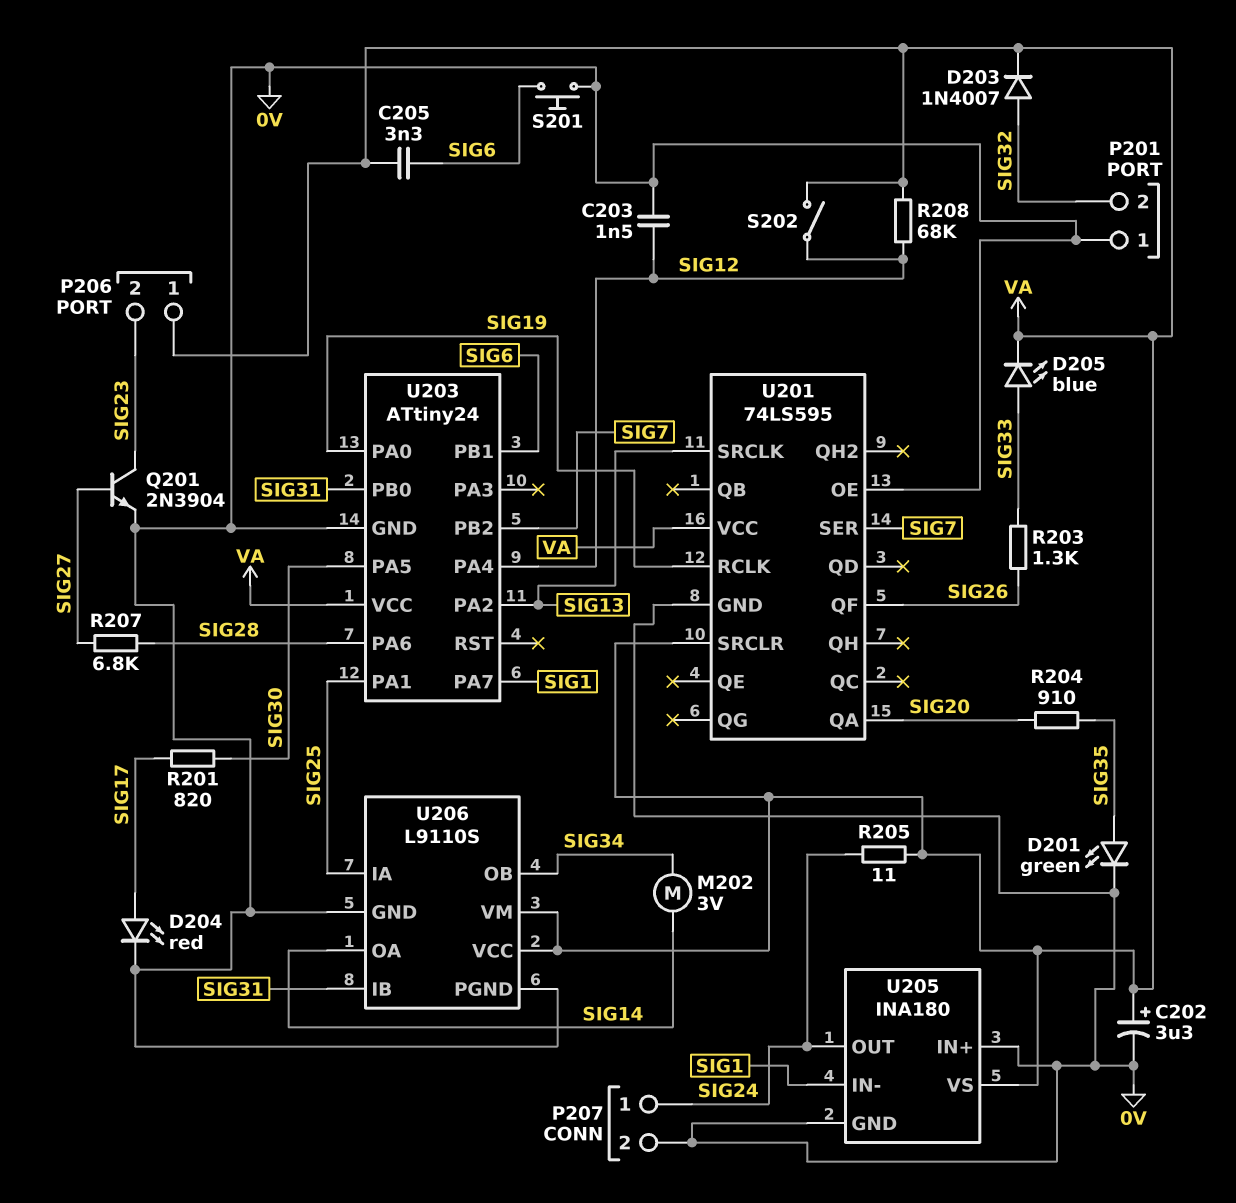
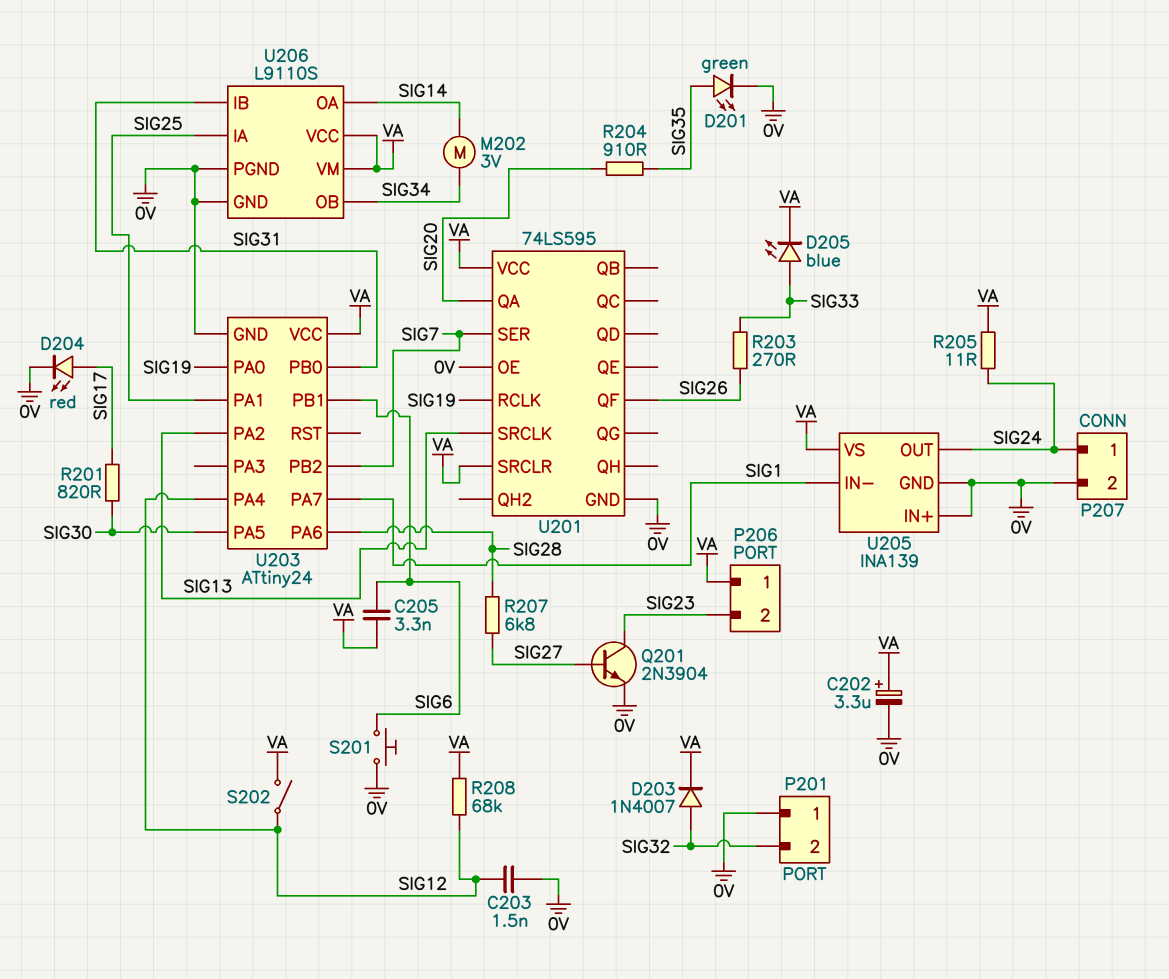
R203: 1.3k (SIG26, SIG33) -> 270 (SIG26, SIG33)
U205: INA180 -> INA139

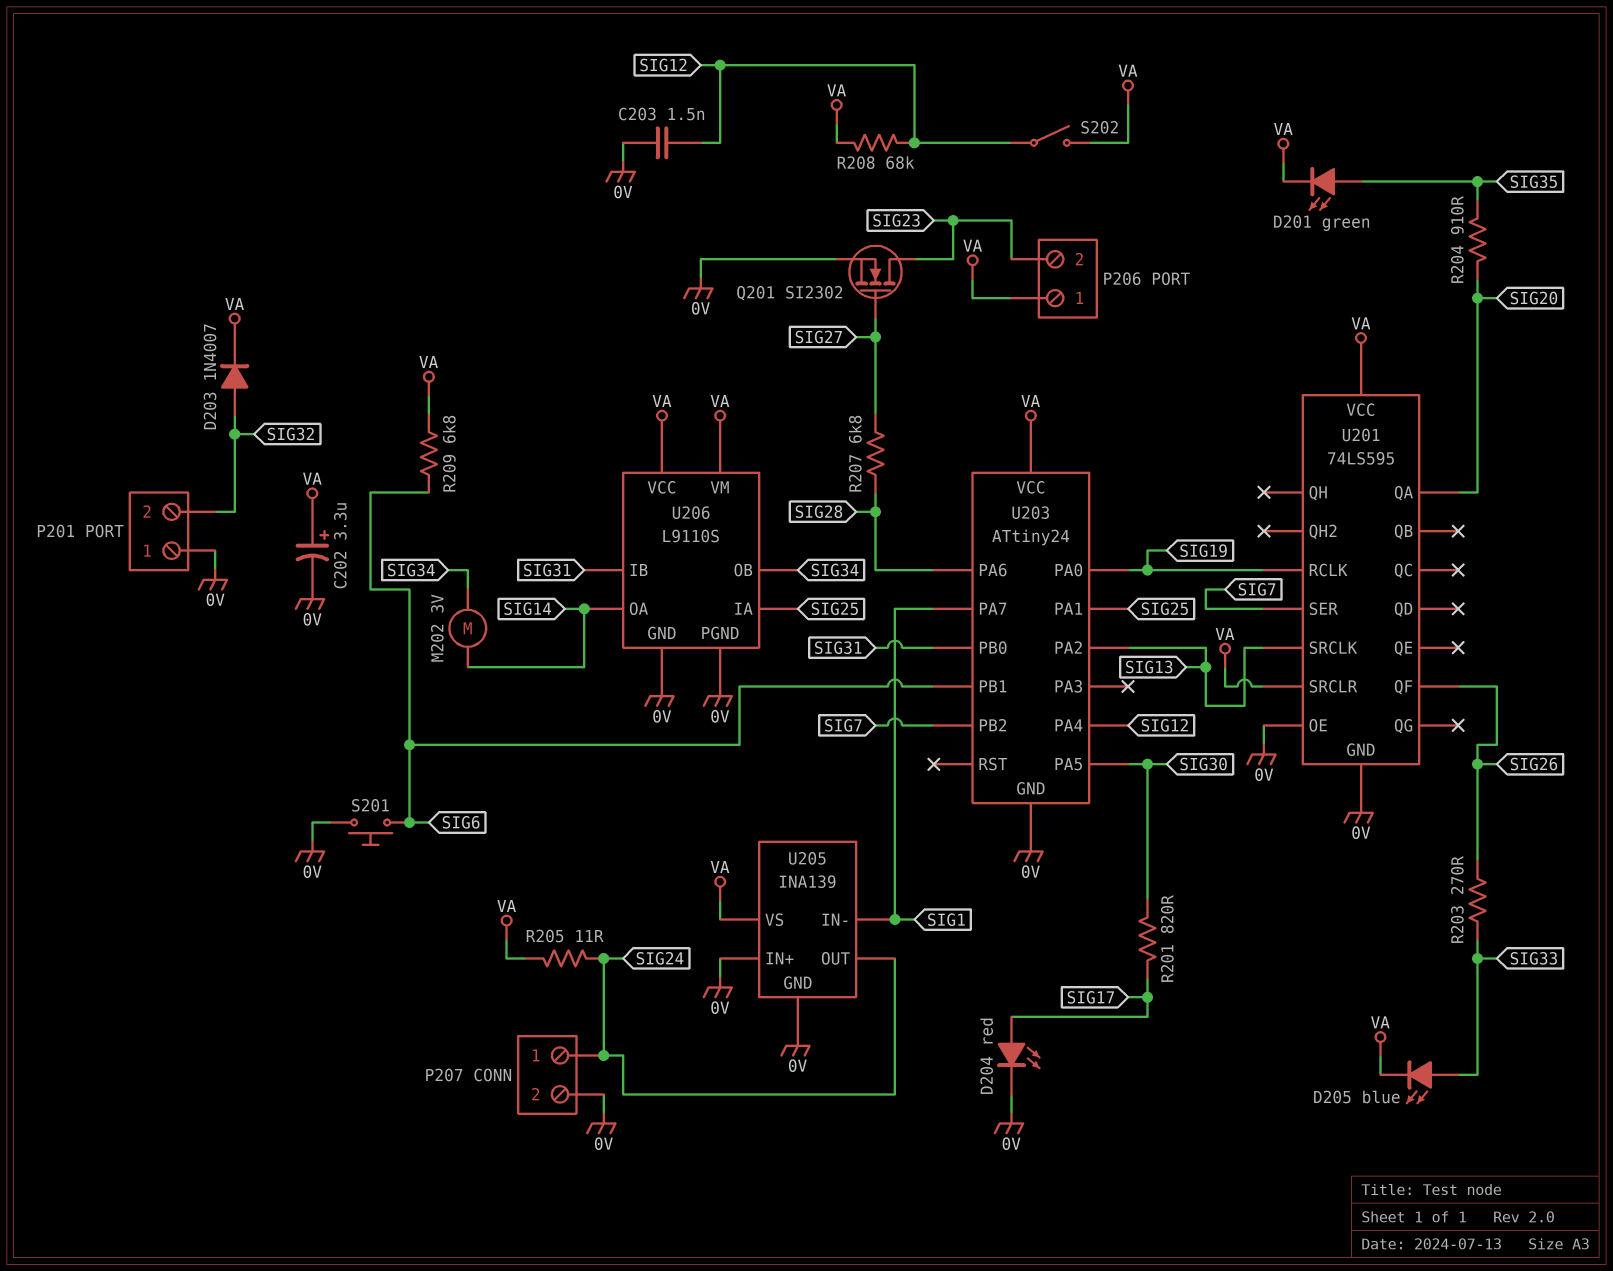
C205: 3.3nF (SIG6, VA) -> none
D201: LED green (A SIG35, K 0V) -> LED green (A SIG35, K VA)
Q201: NPN 2N3904 (B SIG27, C SIG23, E 0V) -> NMOS SI2302 (G SIG27, D SIG23, S 0V)
R209: none -> 6.8k (SIG6, VA)

